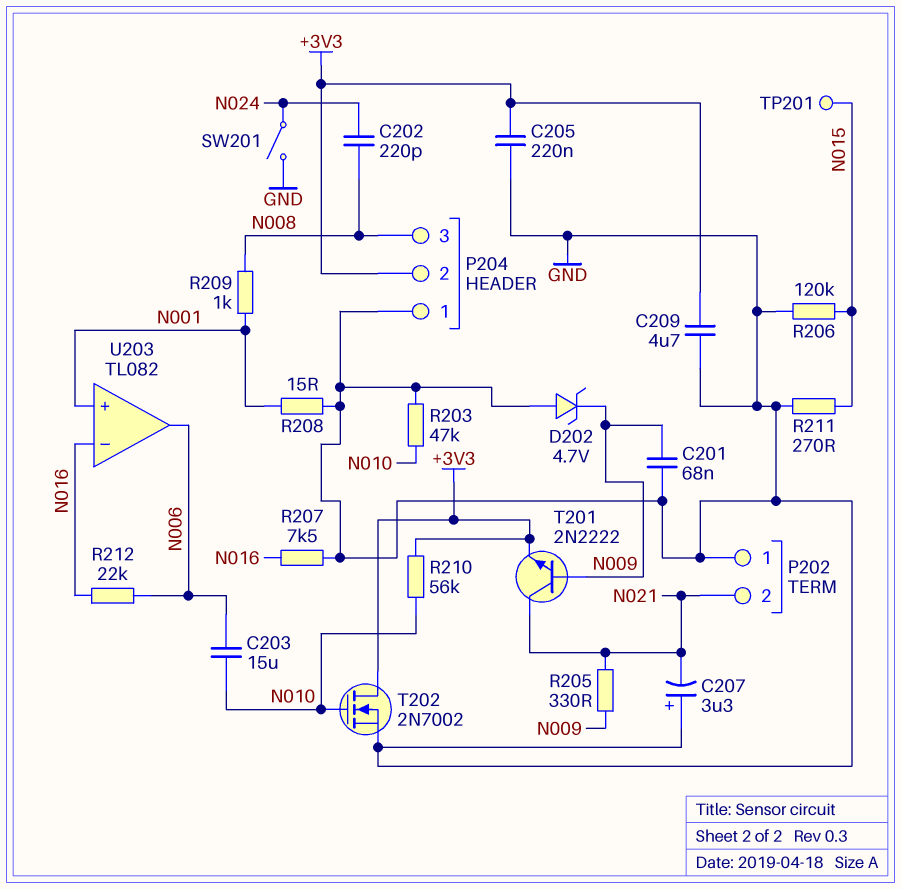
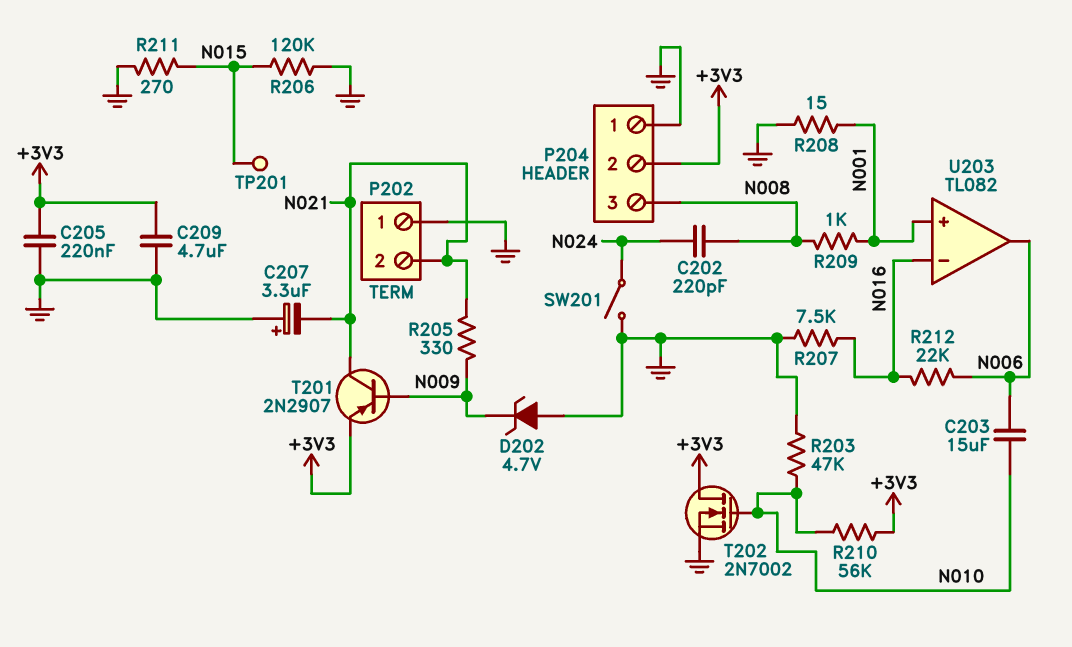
C201: 68nF (GND, N009) -> none
T201: NPN 2N2222 (B N009, C N021, E +3V3) -> PNP 2N2907 (B N009, C N021, E +3V3)

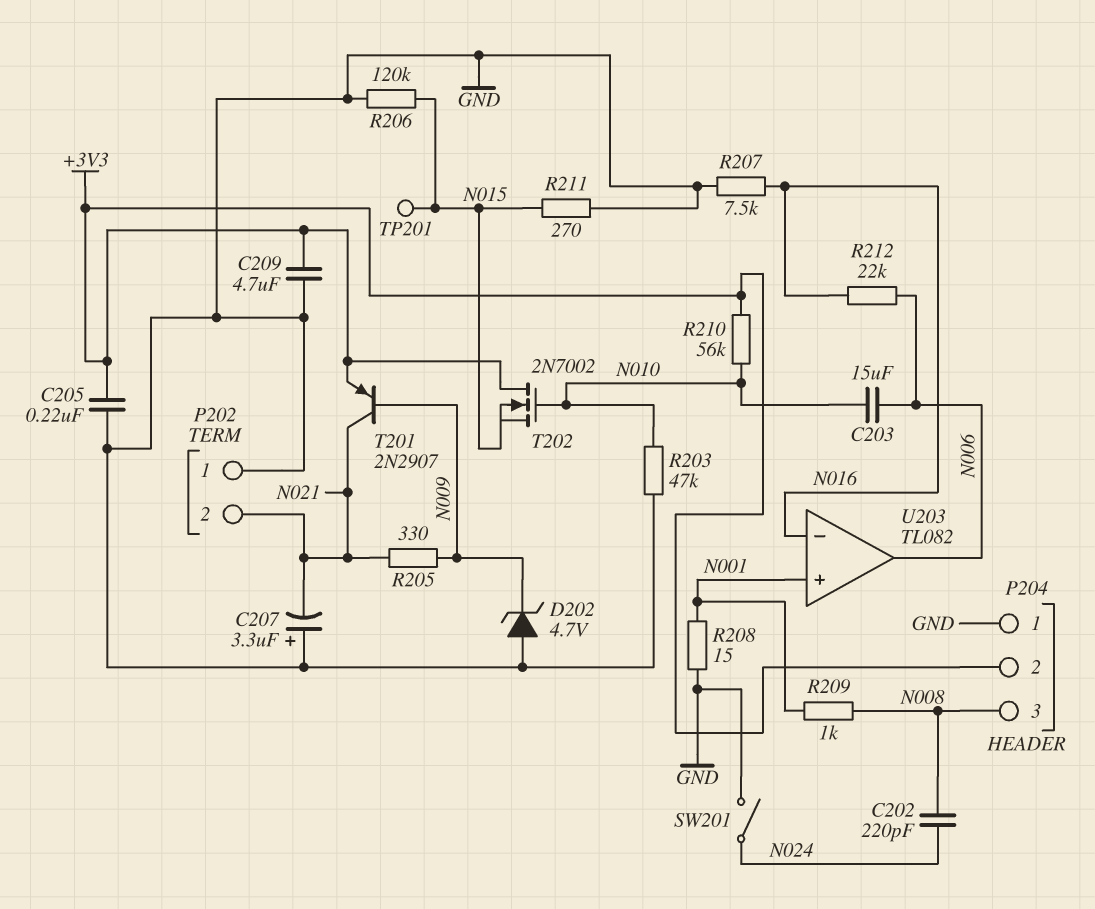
T202: NMOS 2N7002 (G N010, D +3V3, S GND) -> NMOS 2N7002 (G N010, D +3V3, S N015)

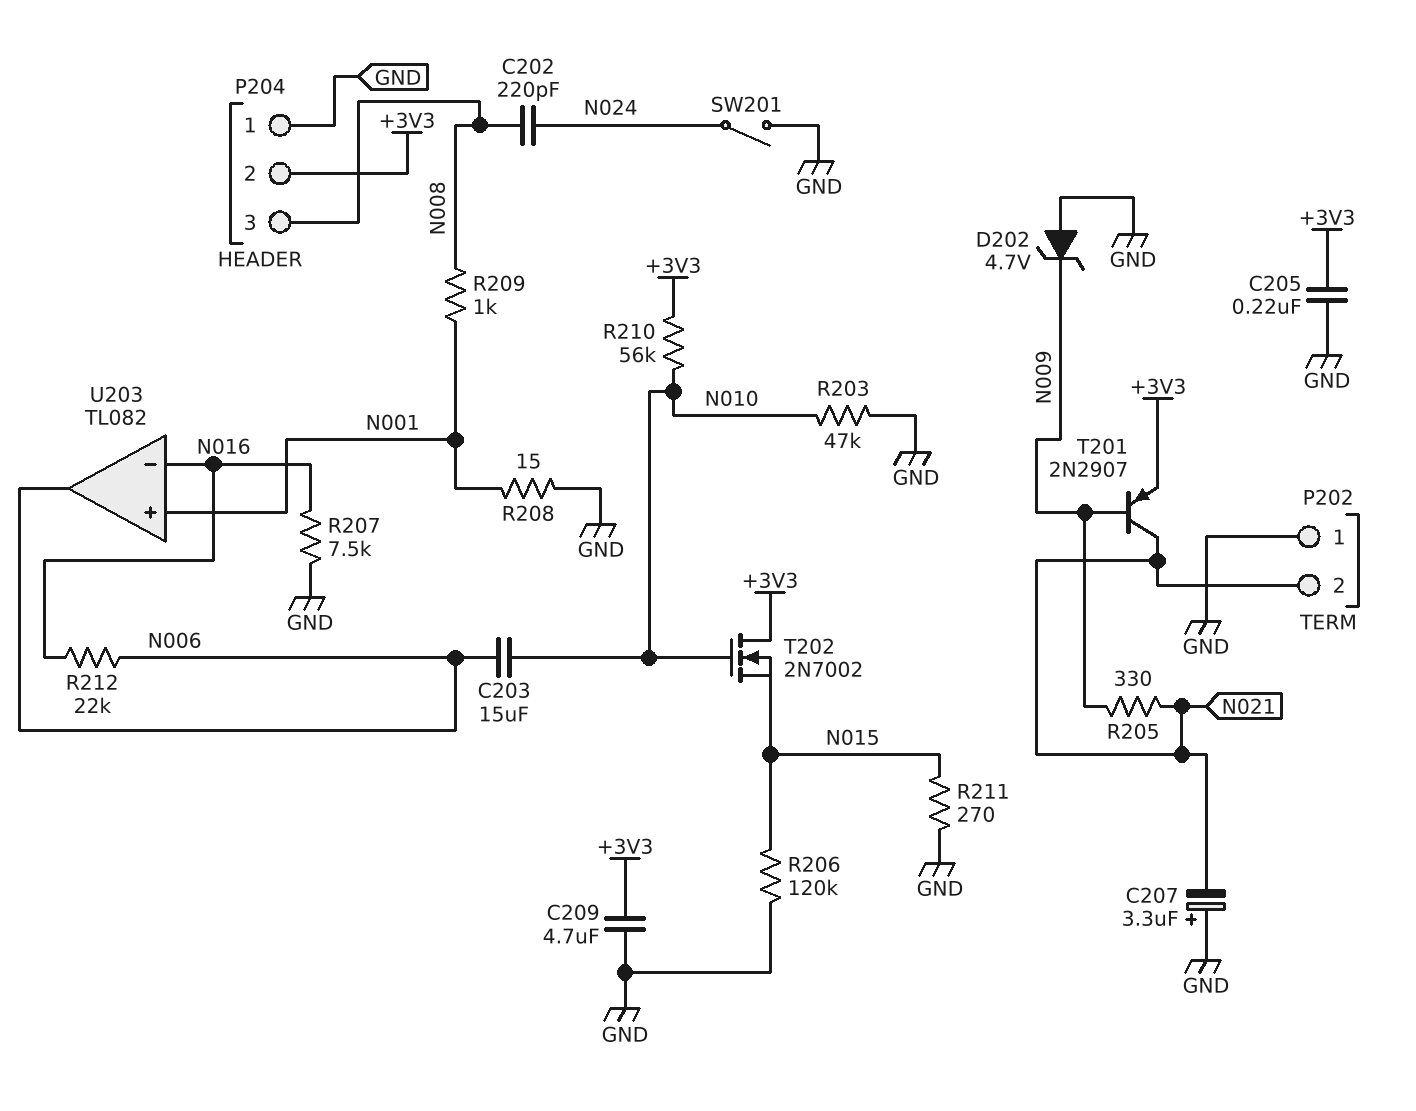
TP201: test point (N015) -> none

